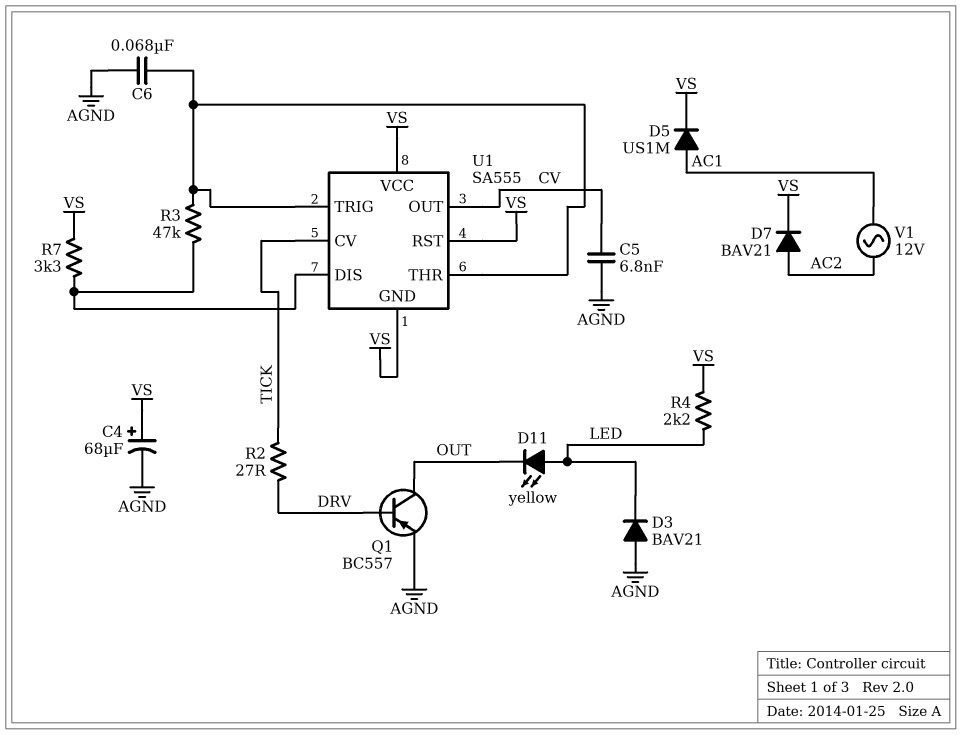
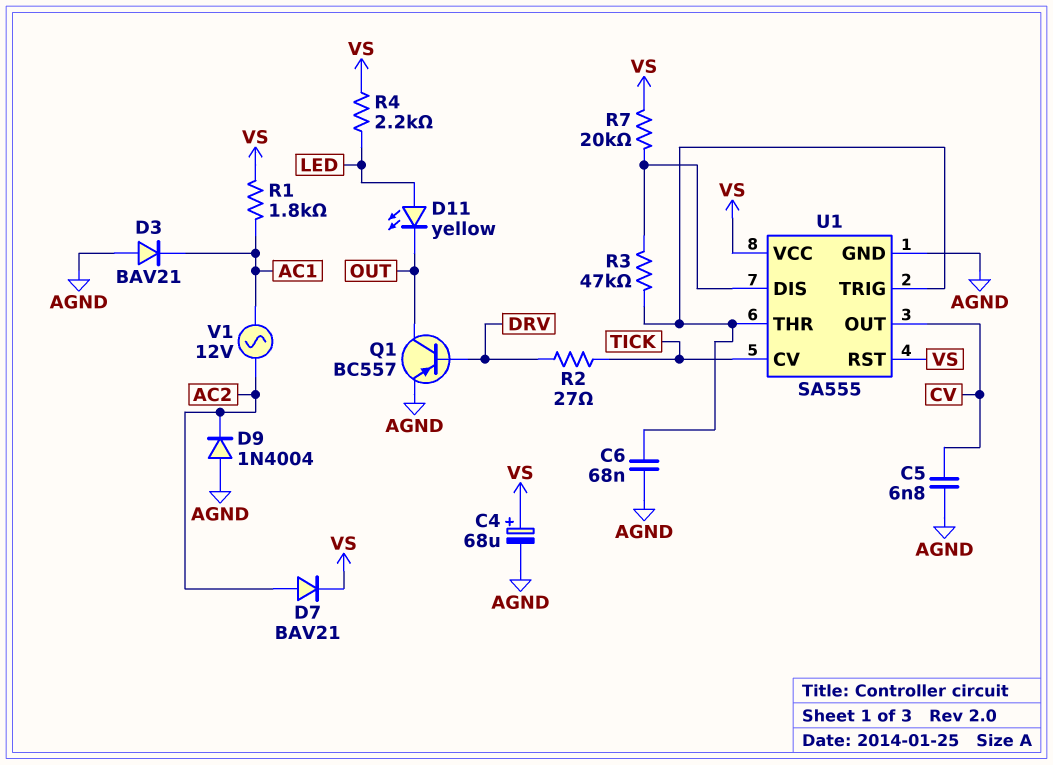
D3: diode BAV21 (A AGND, K LED) -> diode BAV21 (A AGND, K AC1)
D5: diode US1M (A AC1, K VS) -> none
D9: none -> diode 1N4004 (A AGND, K AC2)
R1: none -> 1.8k (AC1, VS)
R7: 3.3k (U1/DIS, VS) -> 20k (U1/DIS, VS)
U1 pin GND: VS -> AGND

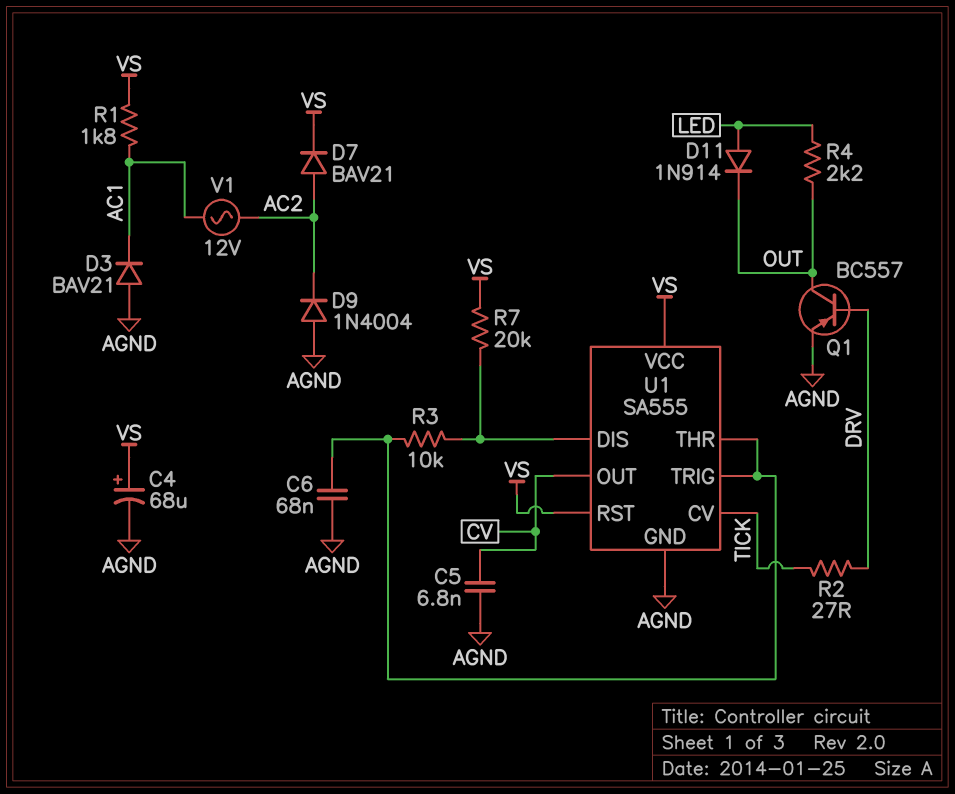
D11: LED yellow (A LED, K OUT) -> diode 1N914 (A LED, K OUT)
R3: 47k (U1/DIS, U1/THR) -> 10k (U1/DIS, U1/THR)
R4: 2.2k (LED, VS) -> 2.2k (LED, OUT)

